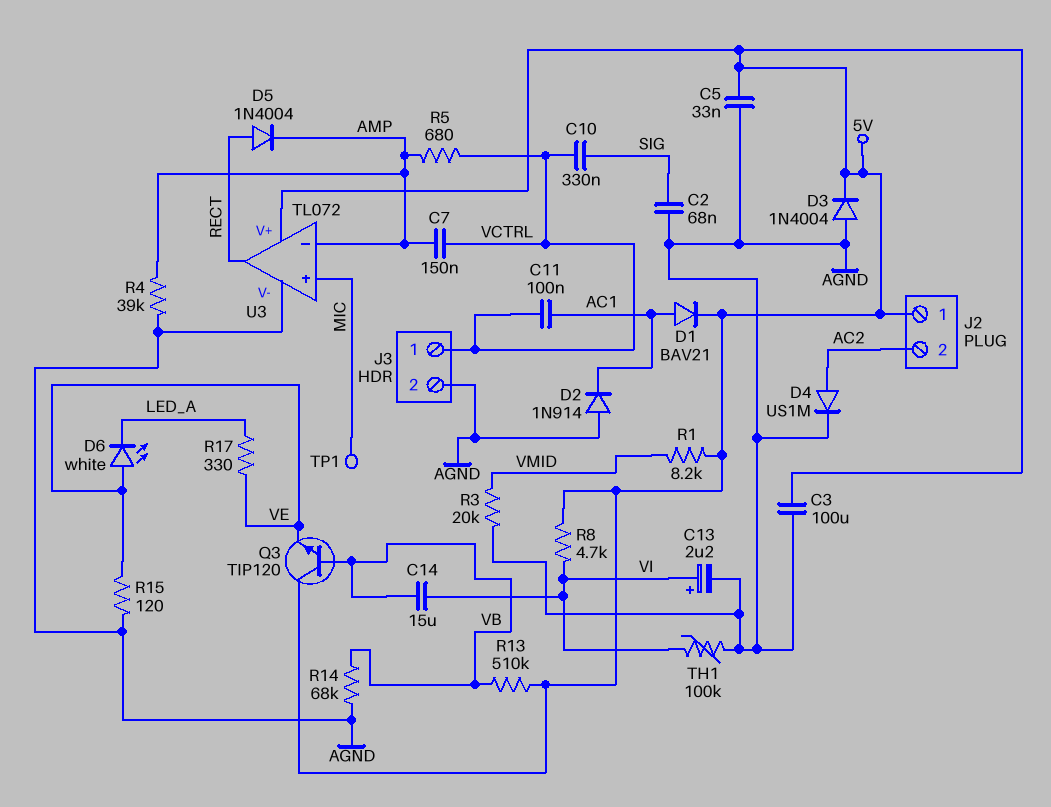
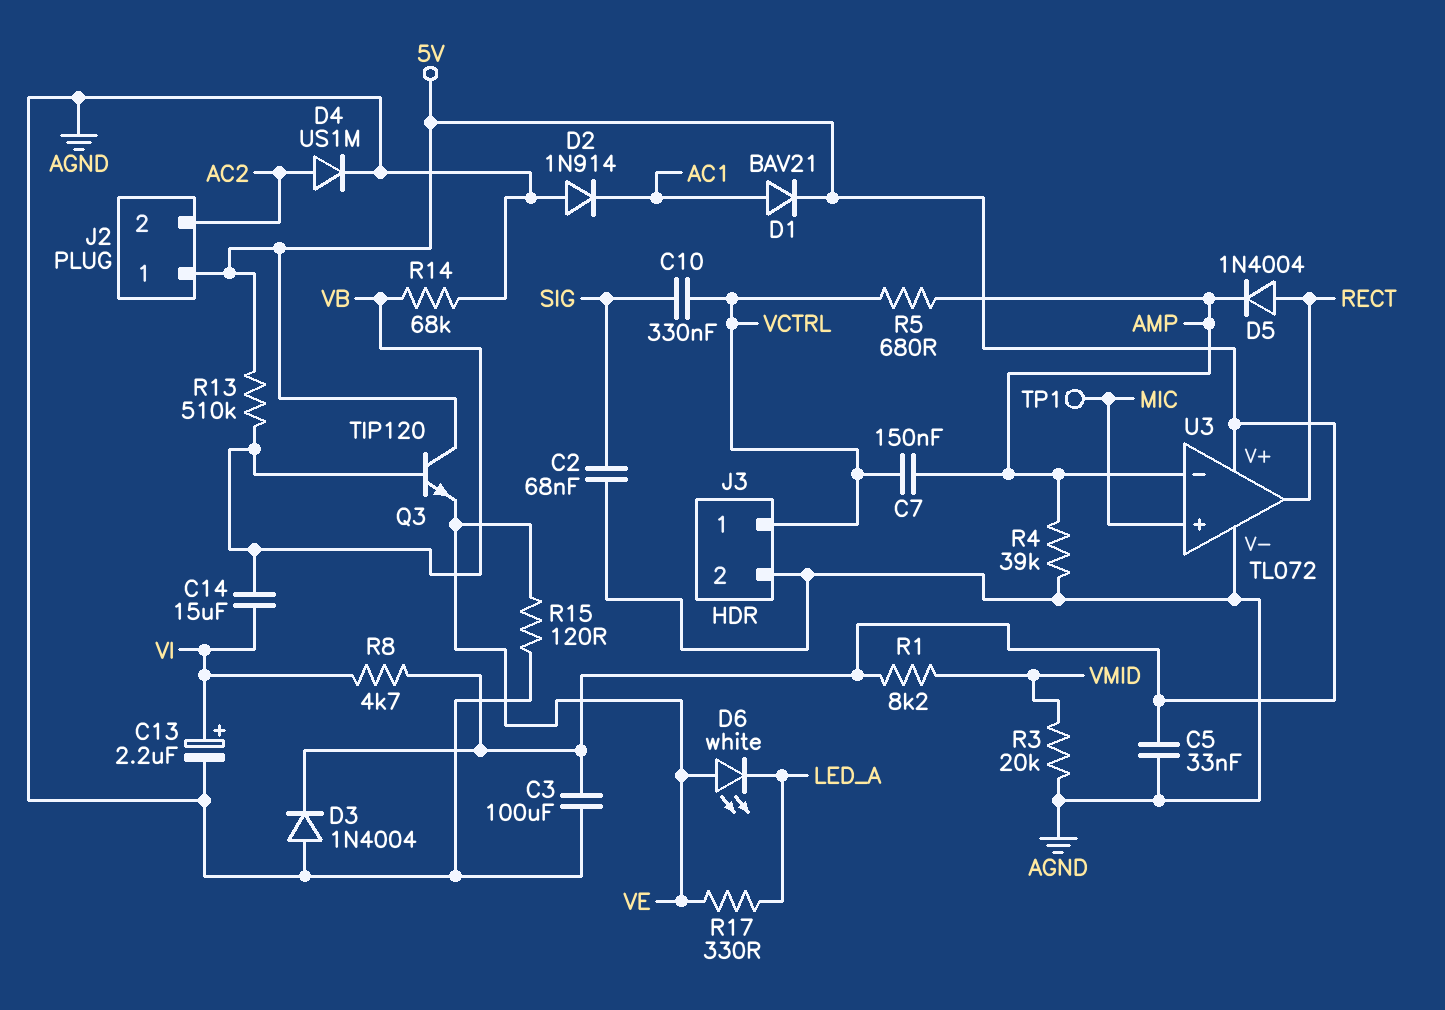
C11: 100nF (AC1, VCTRL) -> none
TH1: 100k (AGND, VI) -> none

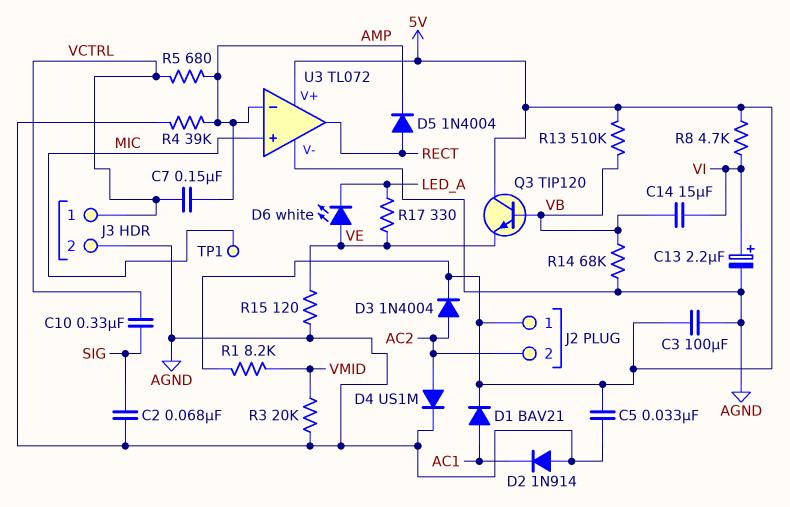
D3: diode 1N4004 (A AGND, K 5V) -> diode 1N4004 (A AC2, K 5V)

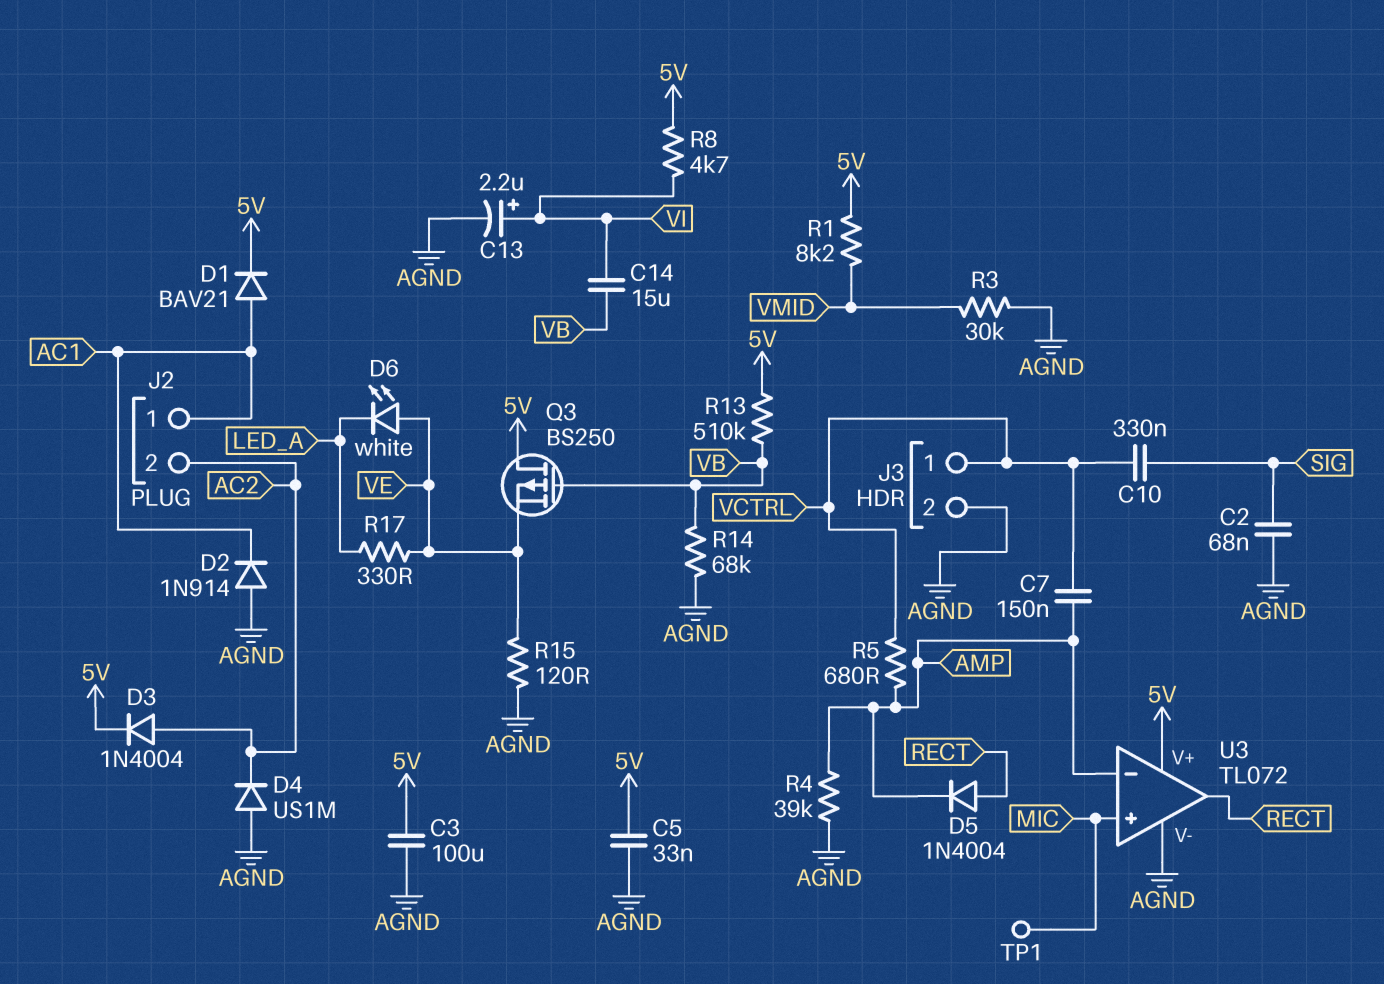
D4: diode US1M (A AC2, K AGND) -> diode US1M (A AGND, K AC2)
J2 pin 1: 5V -> AC1
Q3: NPN TIP120 (B VB, C 5V, E VE) -> PMOS BS250 (G VB, D 5V, S VE)
R3: 20k (AGND, VMID) -> 30k (AGND, VMID)

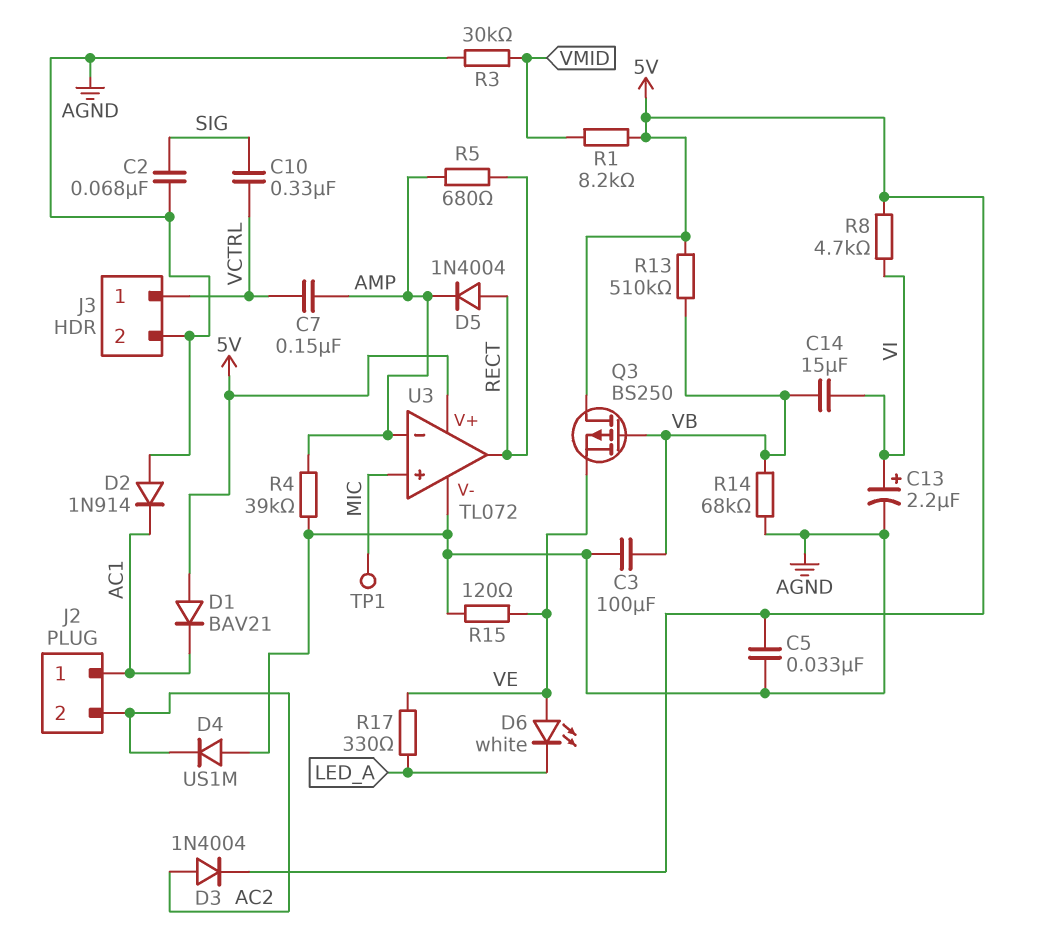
C3: 100uF (5V, AGND) -> 100uF (AGND, VB)
D1: diode BAV21 (A AC1, K 5V) -> diode BAV21 (A 5V, K AC1)
R5: 680 (AMP, VCTRL) -> 680 (AMP, RECT)

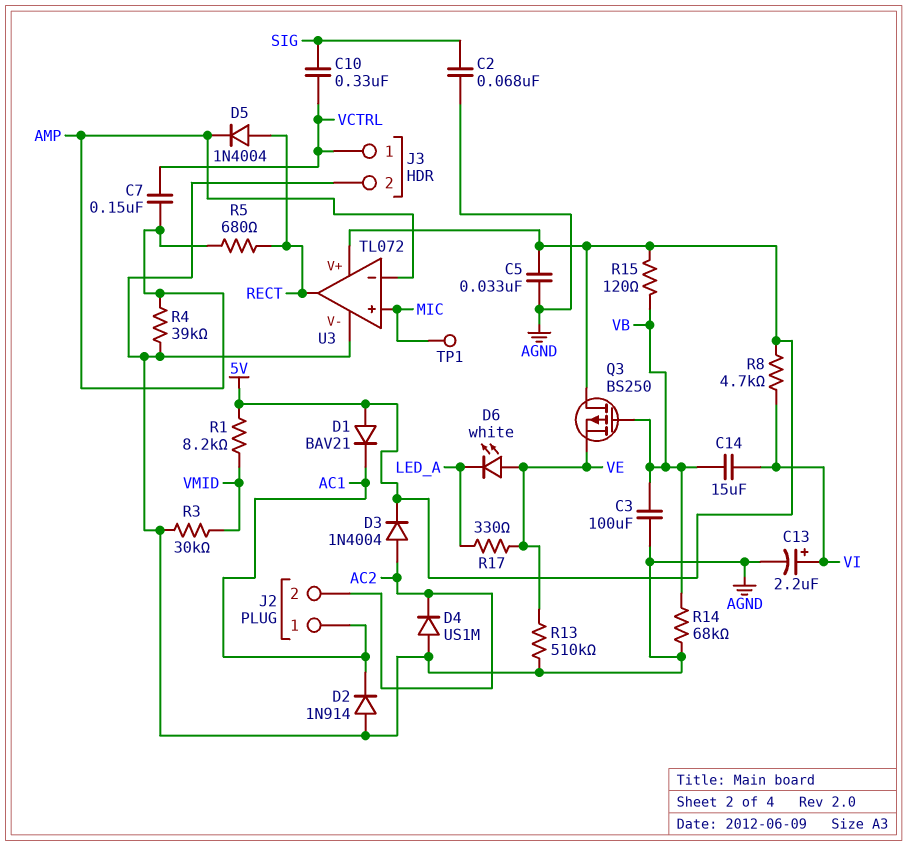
R13: 510k (5V, VB) -> 510k (AGND, VE)
R15: 120 (AGND, VE) -> 120 (5V, VB)

